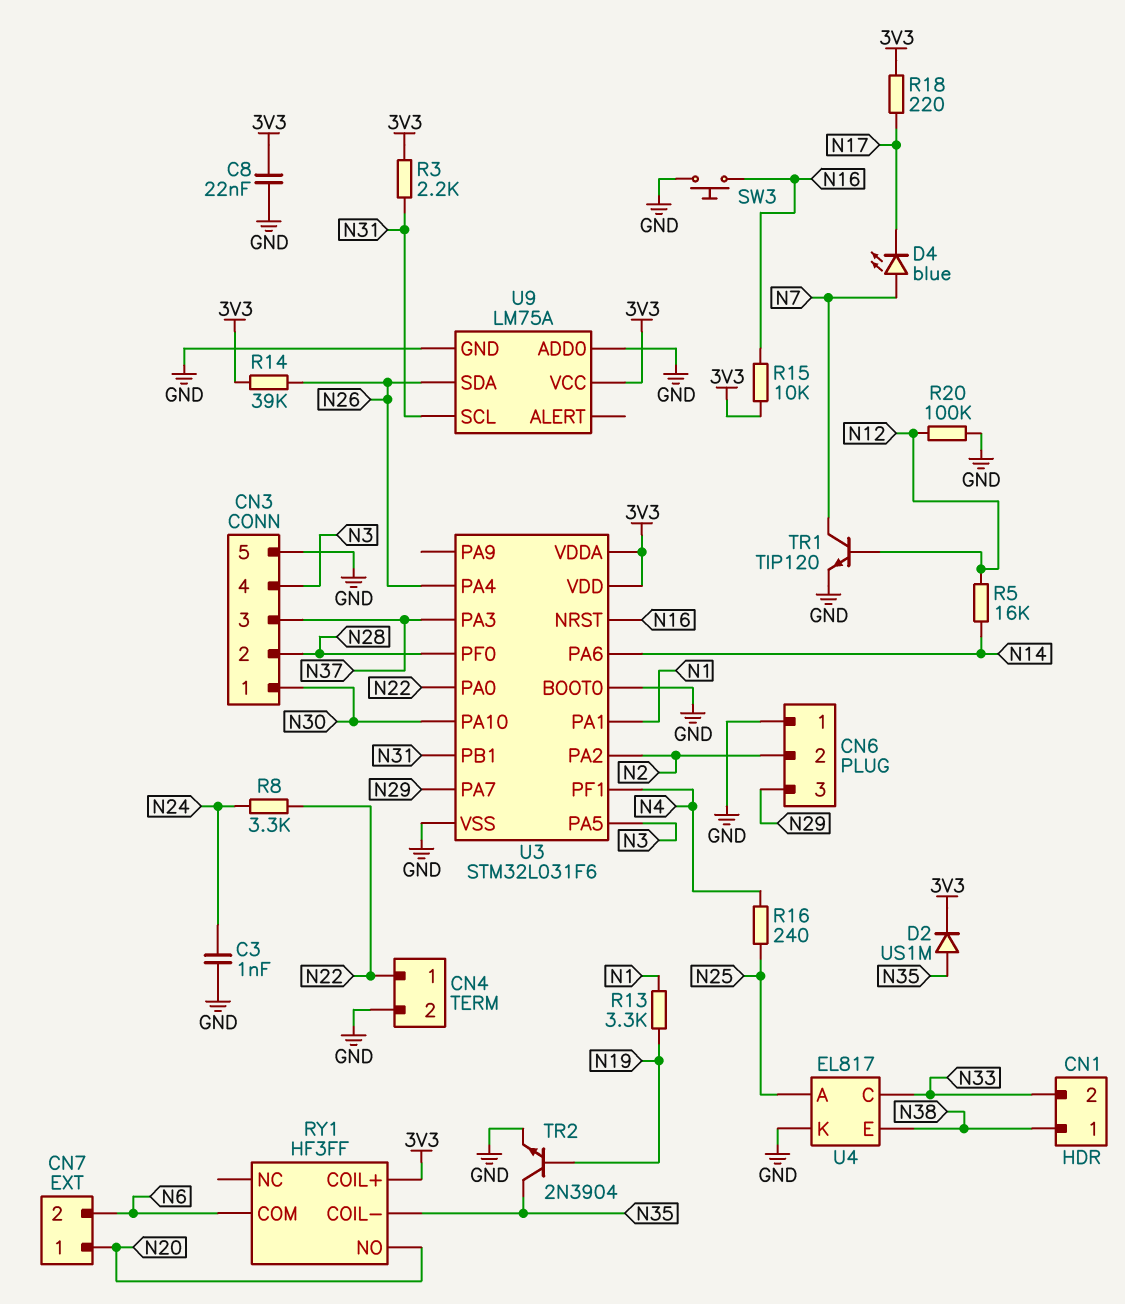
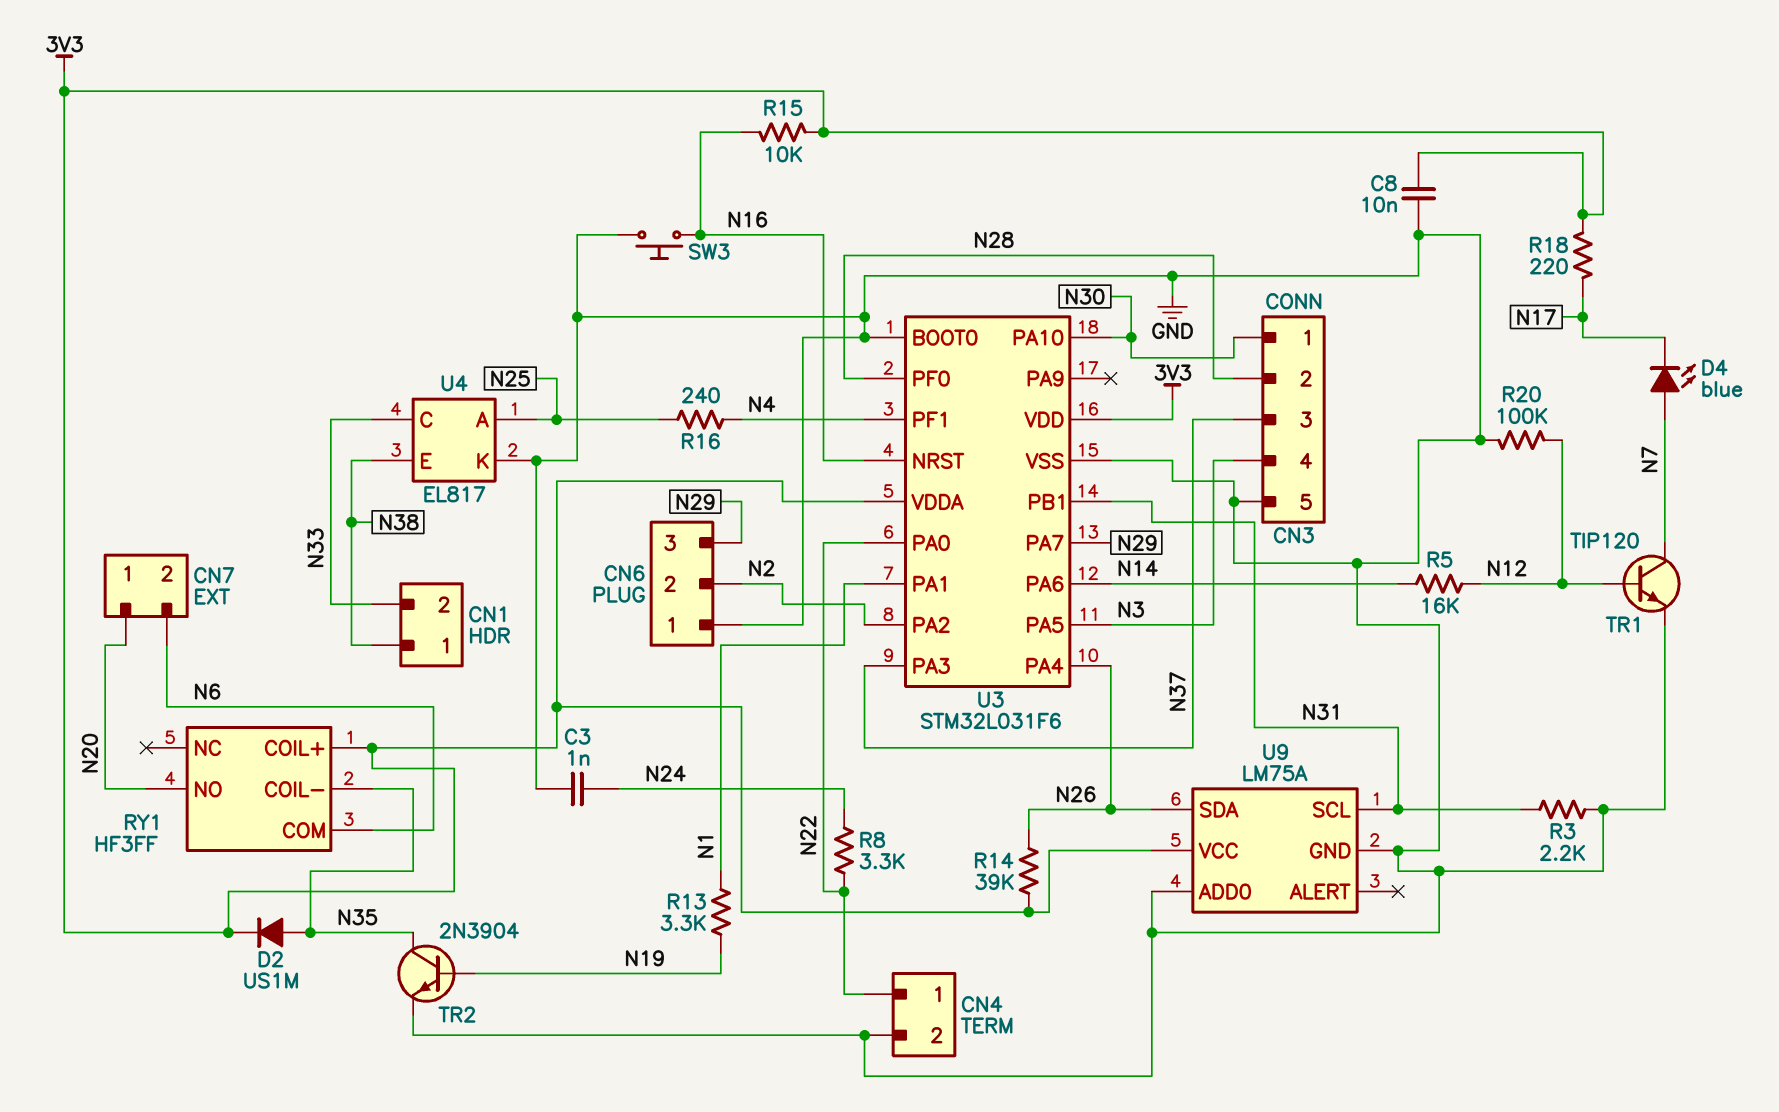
C8: 22nF (3V3, GND) -> 10nF (3V3, GND)
R3: 2.2k (3V3, N31) -> 2.2k (GND, N31)

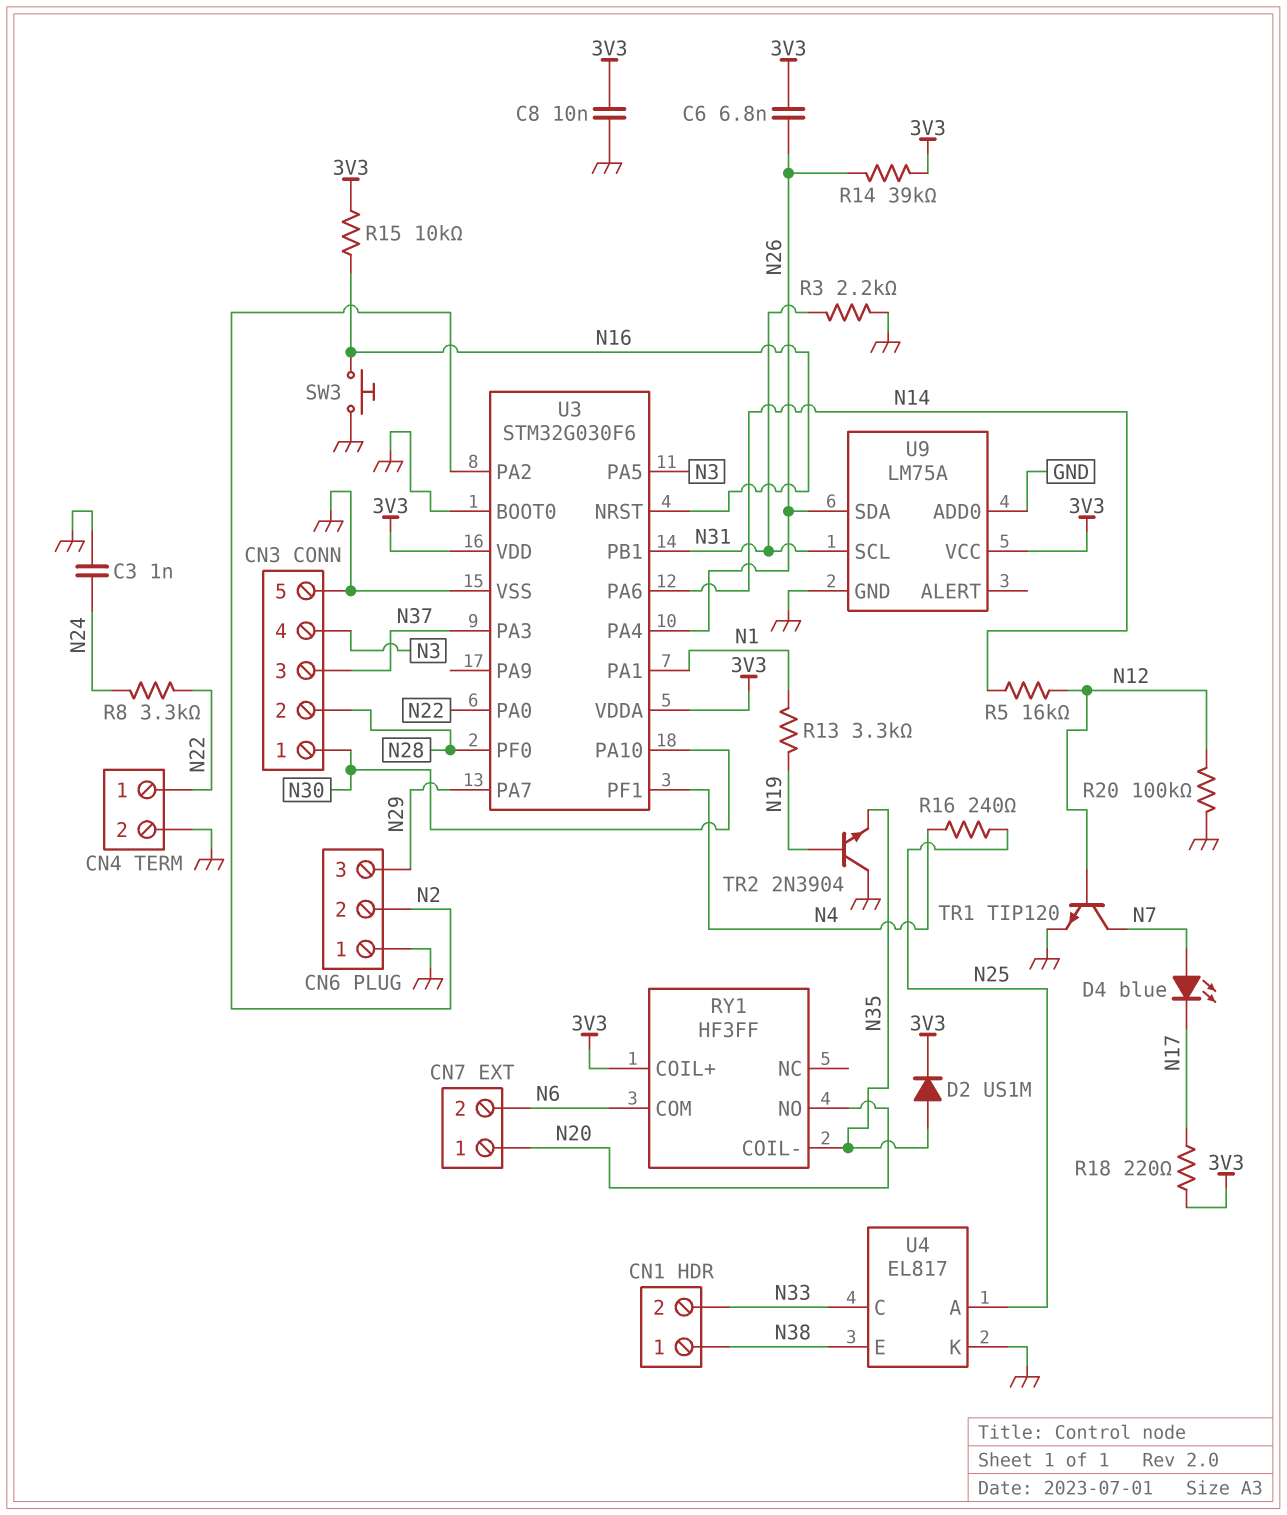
C6: none -> 6.8nF (3V3, N26)
TR2: NPN 2N3904 (B N19, C N35, E GND) -> NPN 2N3904 (B N19, C GND, E N35)
U3: STM32L031F6 -> STM32G030F6

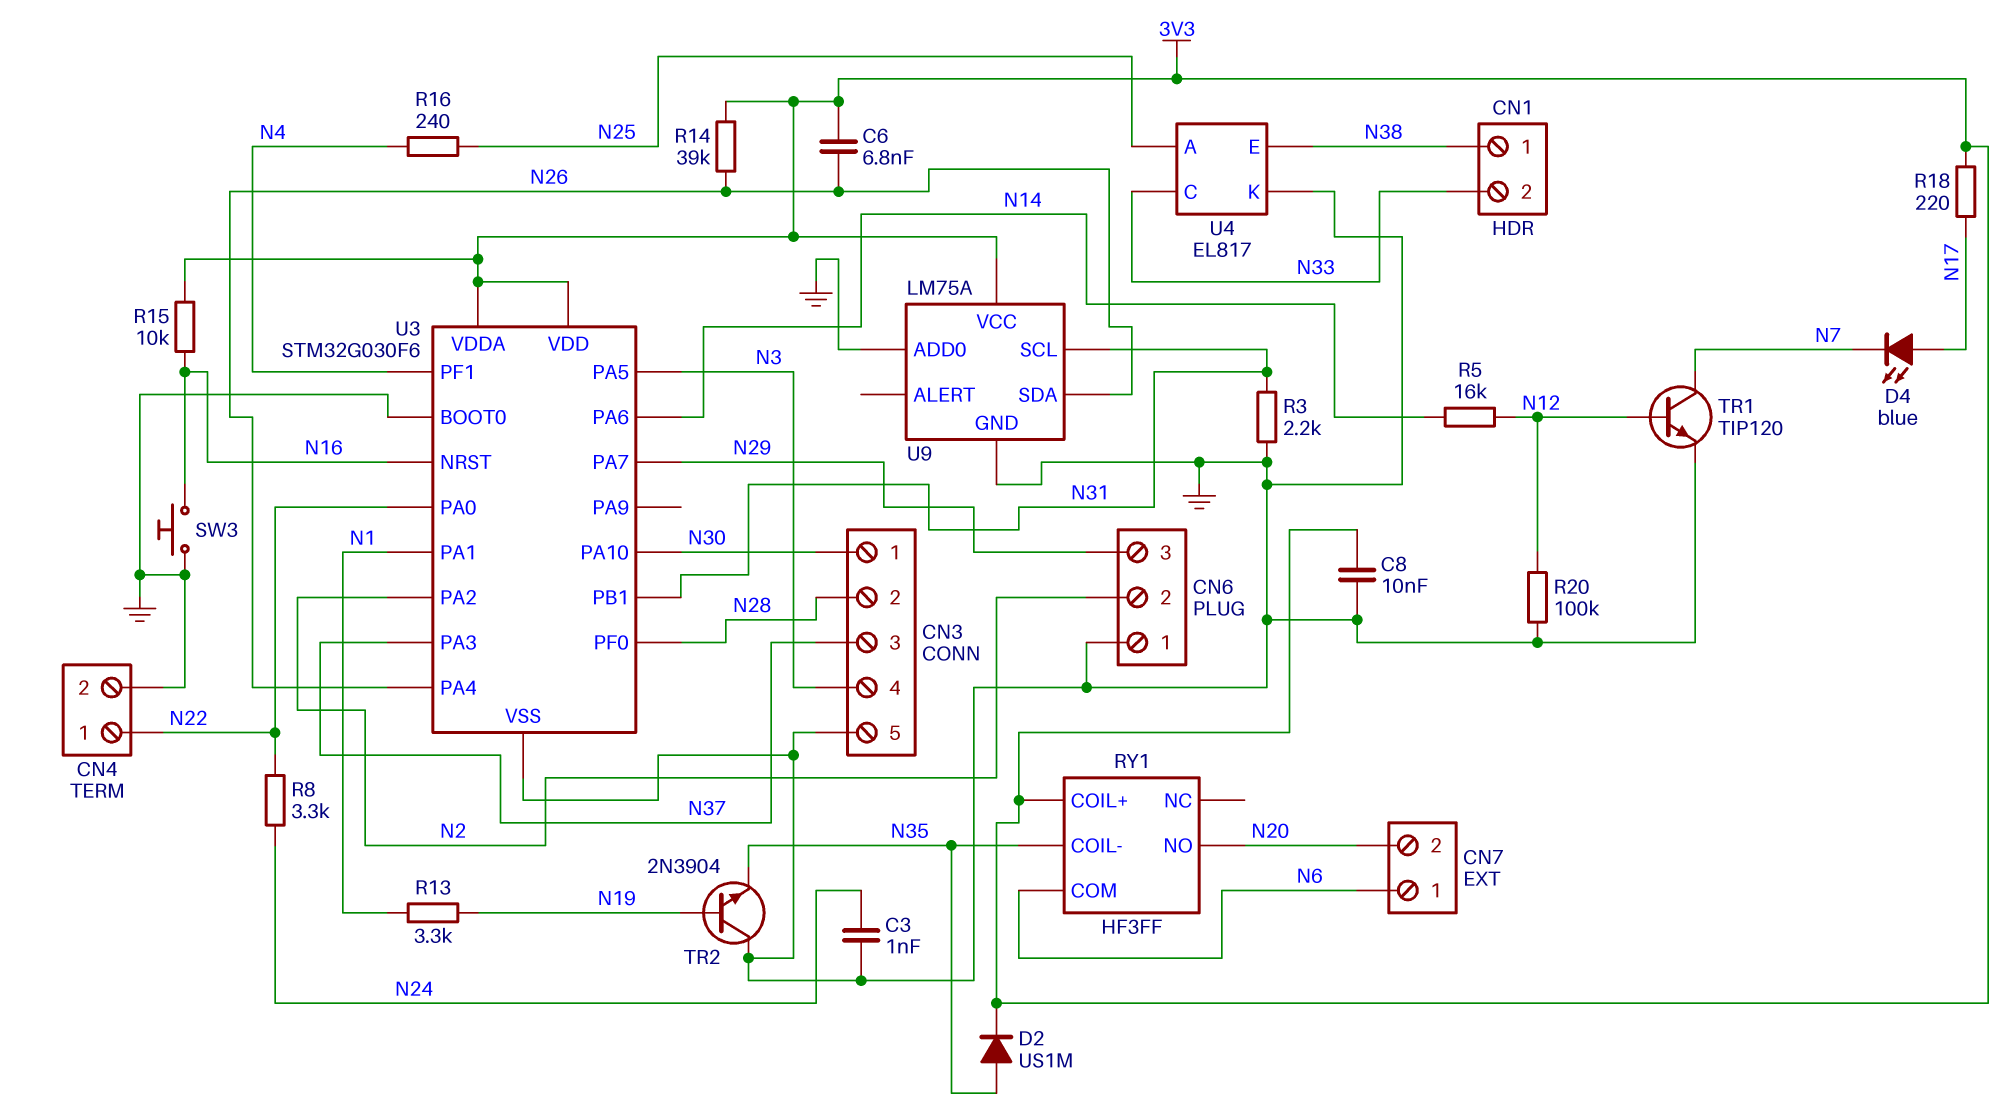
CN7 pin 1: N20 -> N6
CN7 pin 2: N6 -> N20
D4: LED blue (A N7, K N17) -> LED blue (A N17, K N7)

